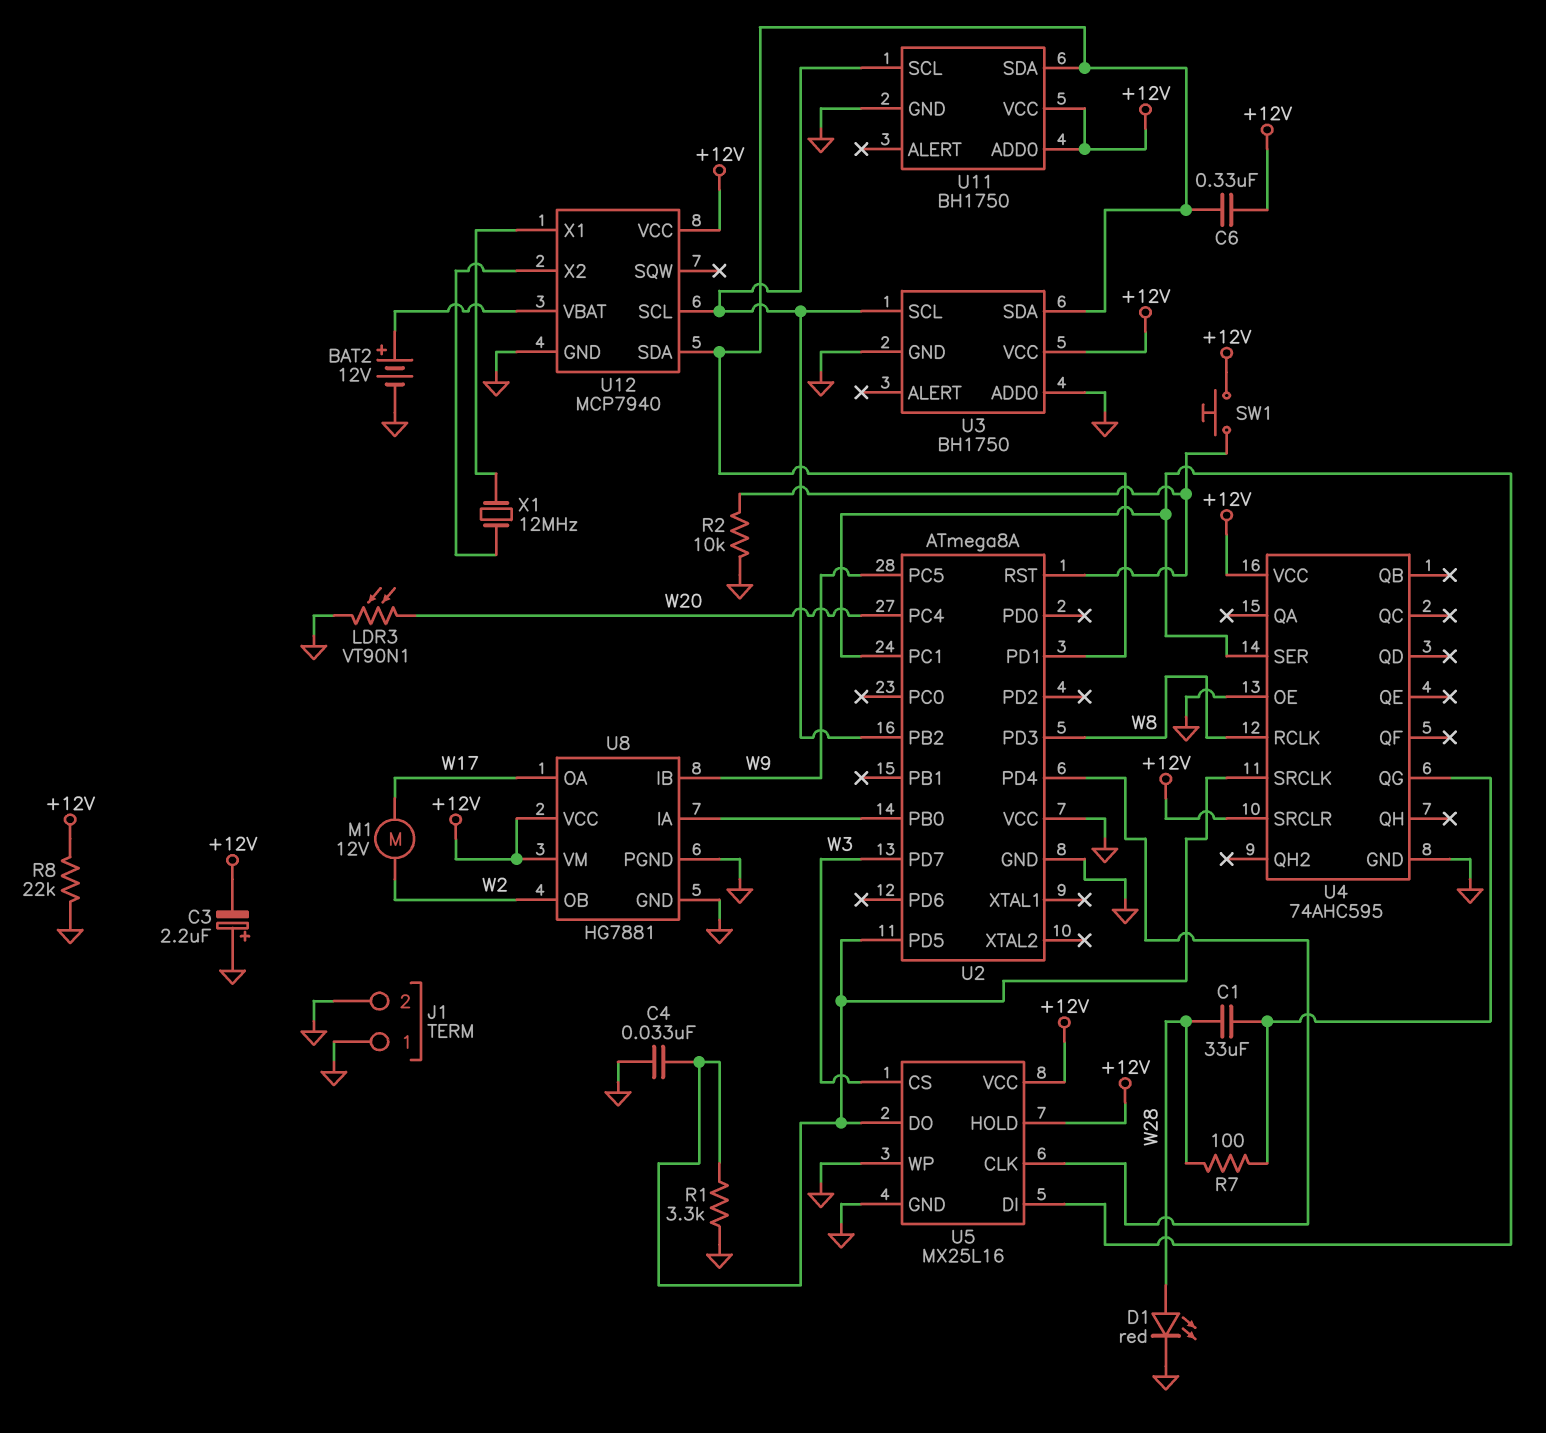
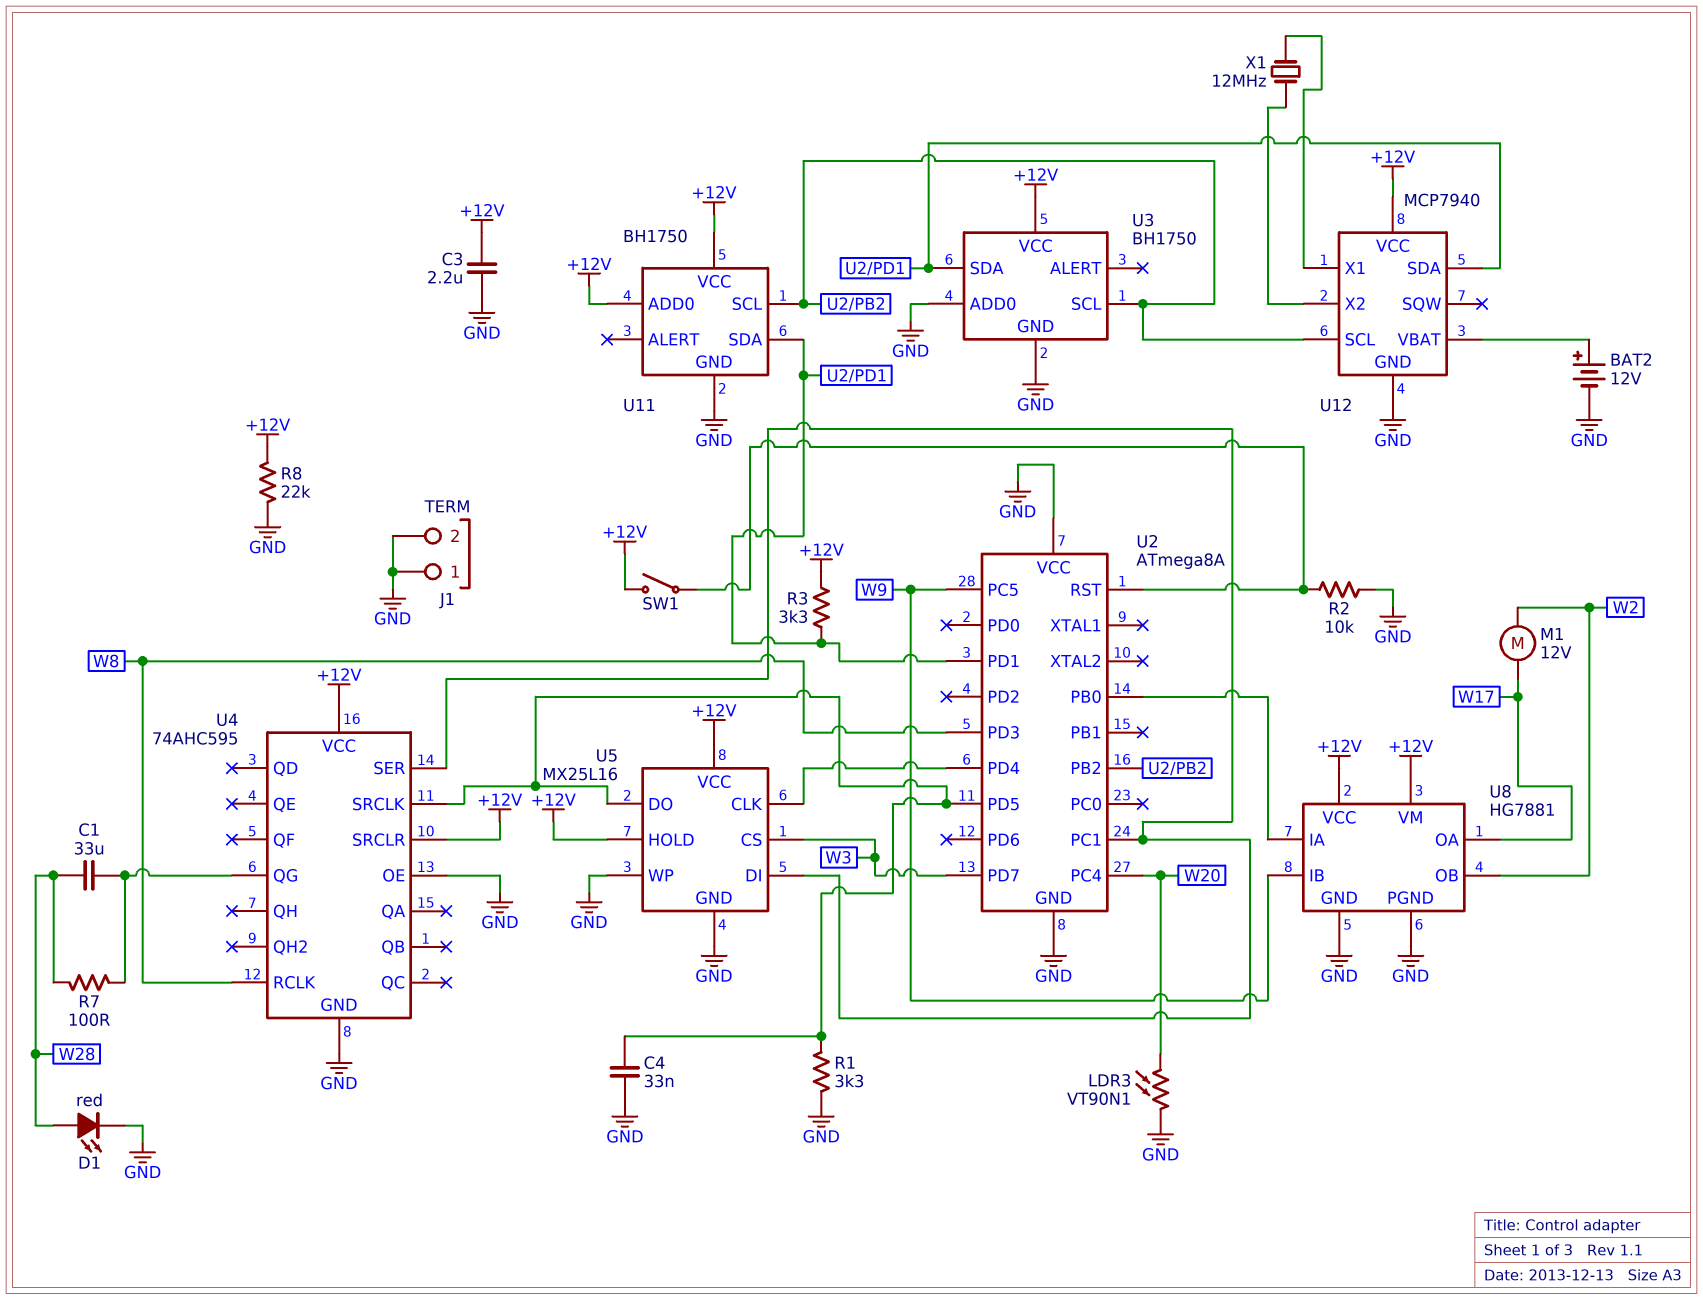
C3: 2.2uF (plus GND, minus +12V) -> 2.2uF (+12V, GND)
C6: 330nF (+12V, U2/PD1) -> none
R3: none -> 3.3k (+12V, U2/PD1)
SW1: button (+12V, U2/RST) -> switch (+12V, U2/RST)

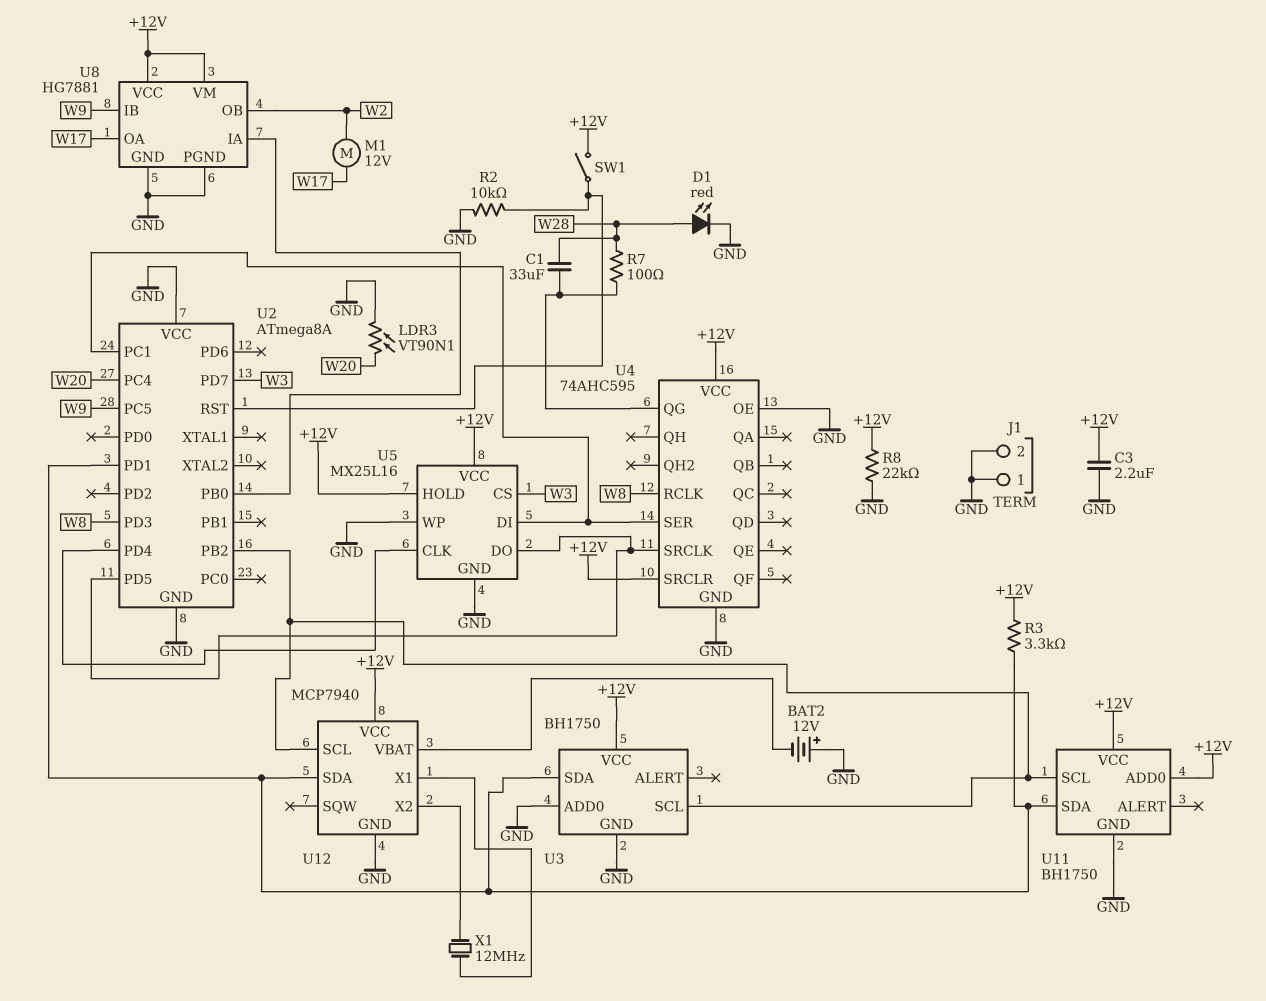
BAT2: 12V (plus U12/VBAT, minus GND) -> 12V (plus GND, minus U12/VBAT)
C4: 33nF (GND, U2/PD5) -> none
R1: 3.3k (GND, U2/PD5) -> none

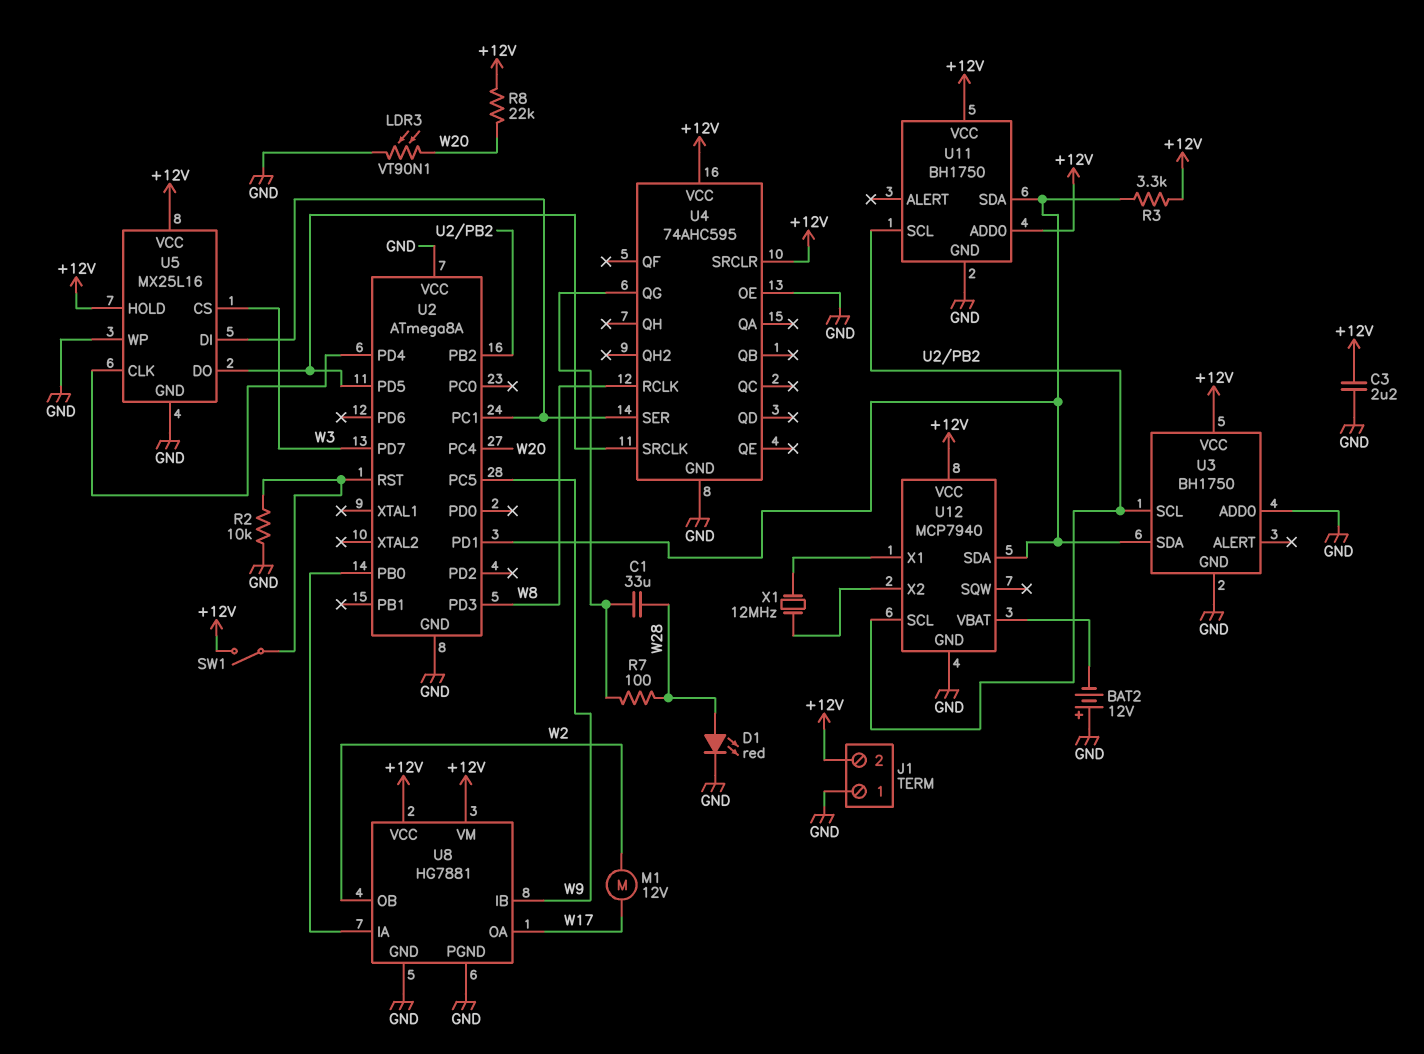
J1 pin 2: GND -> +12V
R8: 22k (+12V, GND) -> 22k (+12V, W20)

